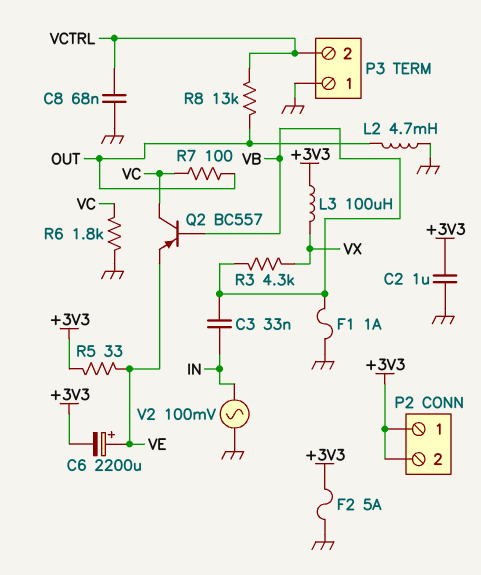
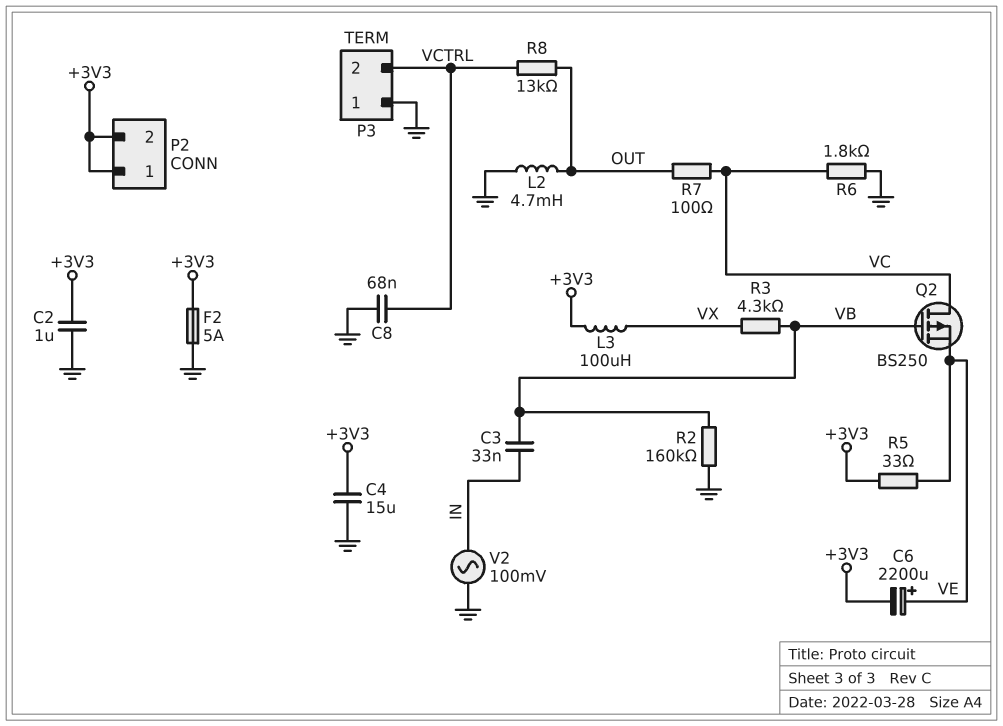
C4: none -> 15uF (+3V3, GND)
F1: 1A (GND, VB) -> none
Q2: PNP BC557 (B VB, C VC, E VE) -> PMOS BS250 (G VB, D VC, S VE)
R2: none -> 160k (GND, VB)

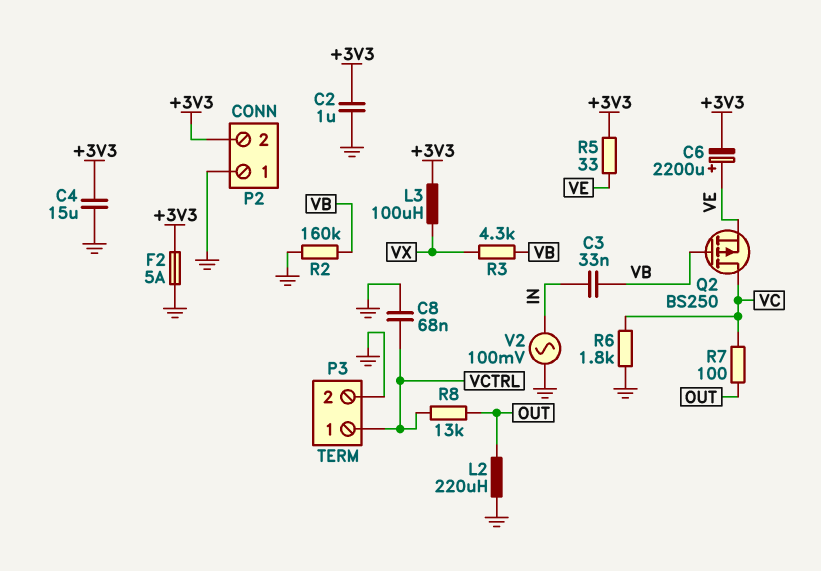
L2: 4.7mH (GND, OUT) -> 220uH (GND, OUT)
P2 pin 1: +3V3 -> GND
P3 pin 1: GND -> VCTRL
P3 pin 2: VCTRL -> GND

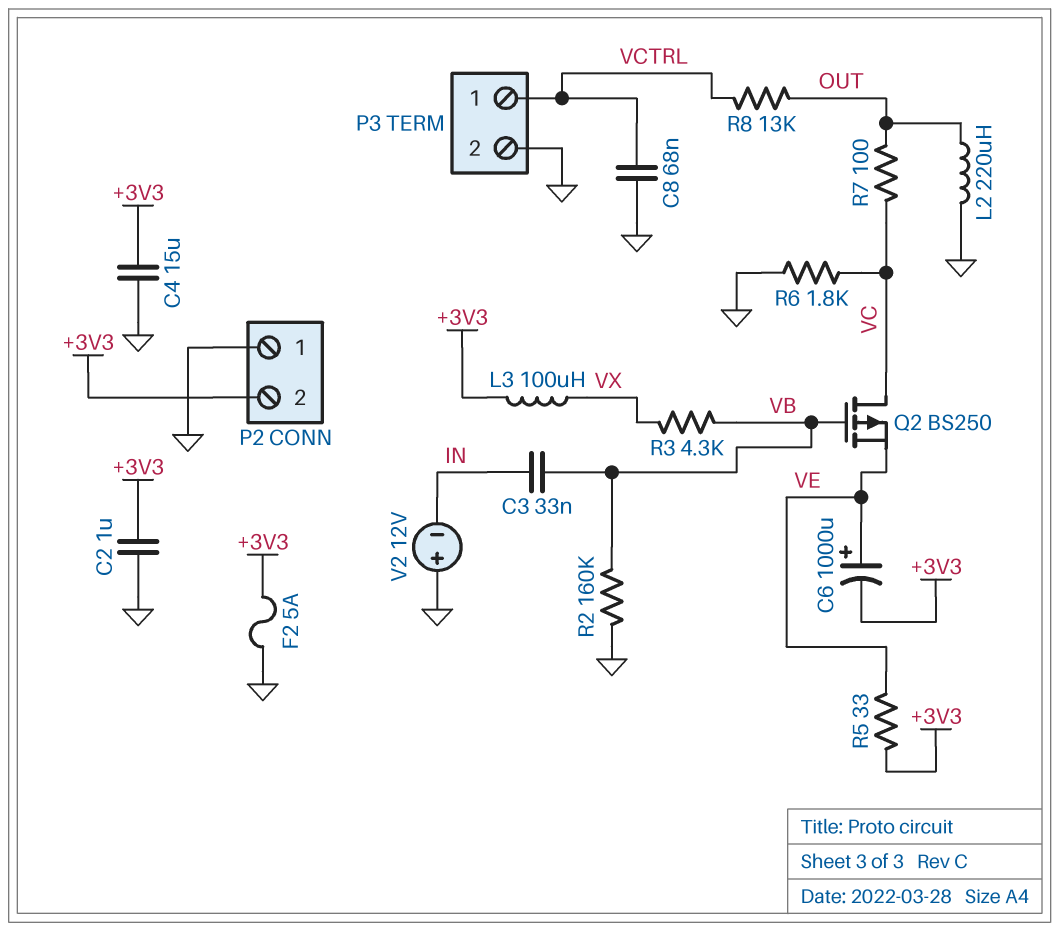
C6: 2200uF (plus VE, minus +3V3) -> 1000uF (plus VE, minus +3V3)
V2: AC 100mV (GND, IN) -> 12V (plus GND, minus IN)

